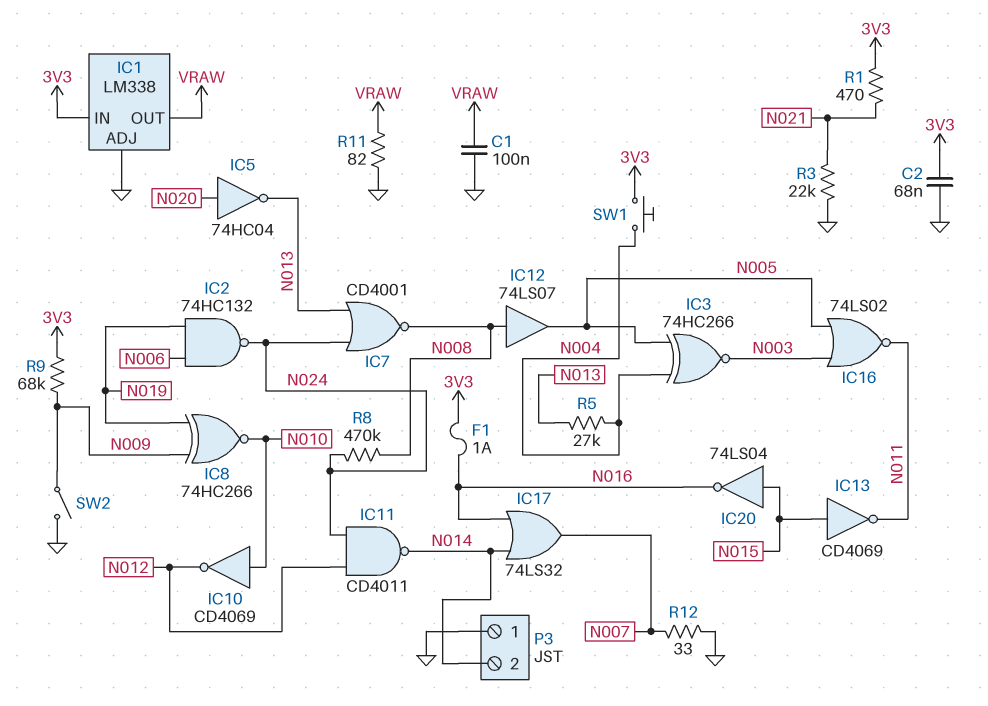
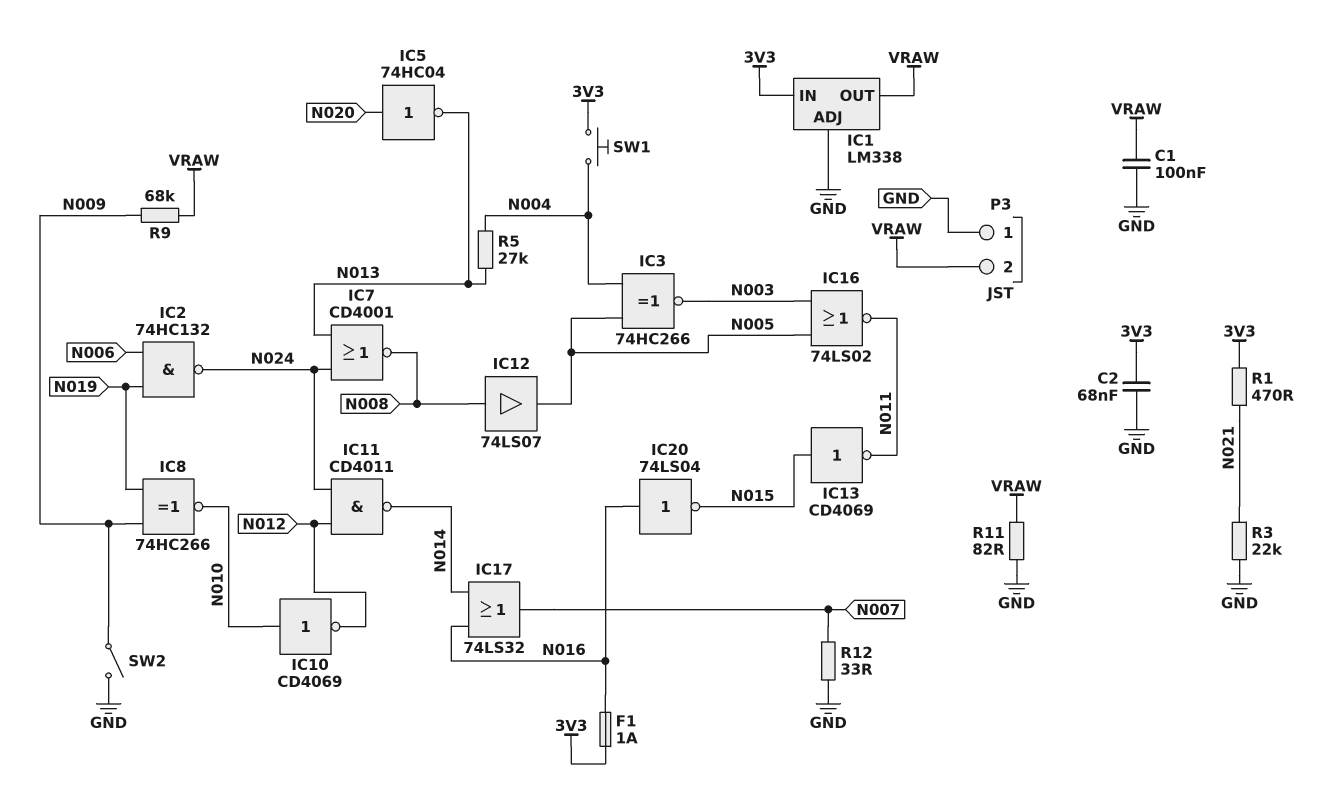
IC20: NOT 74LS04 (in N015, out N016) -> NOT 74LS04 (in N016, out N015)
P3 pin 2: N014 -> VRAW
R8: 470k (N008, N024) -> none
R9: 68k (3V3, N009) -> 68k (N009, VRAW)

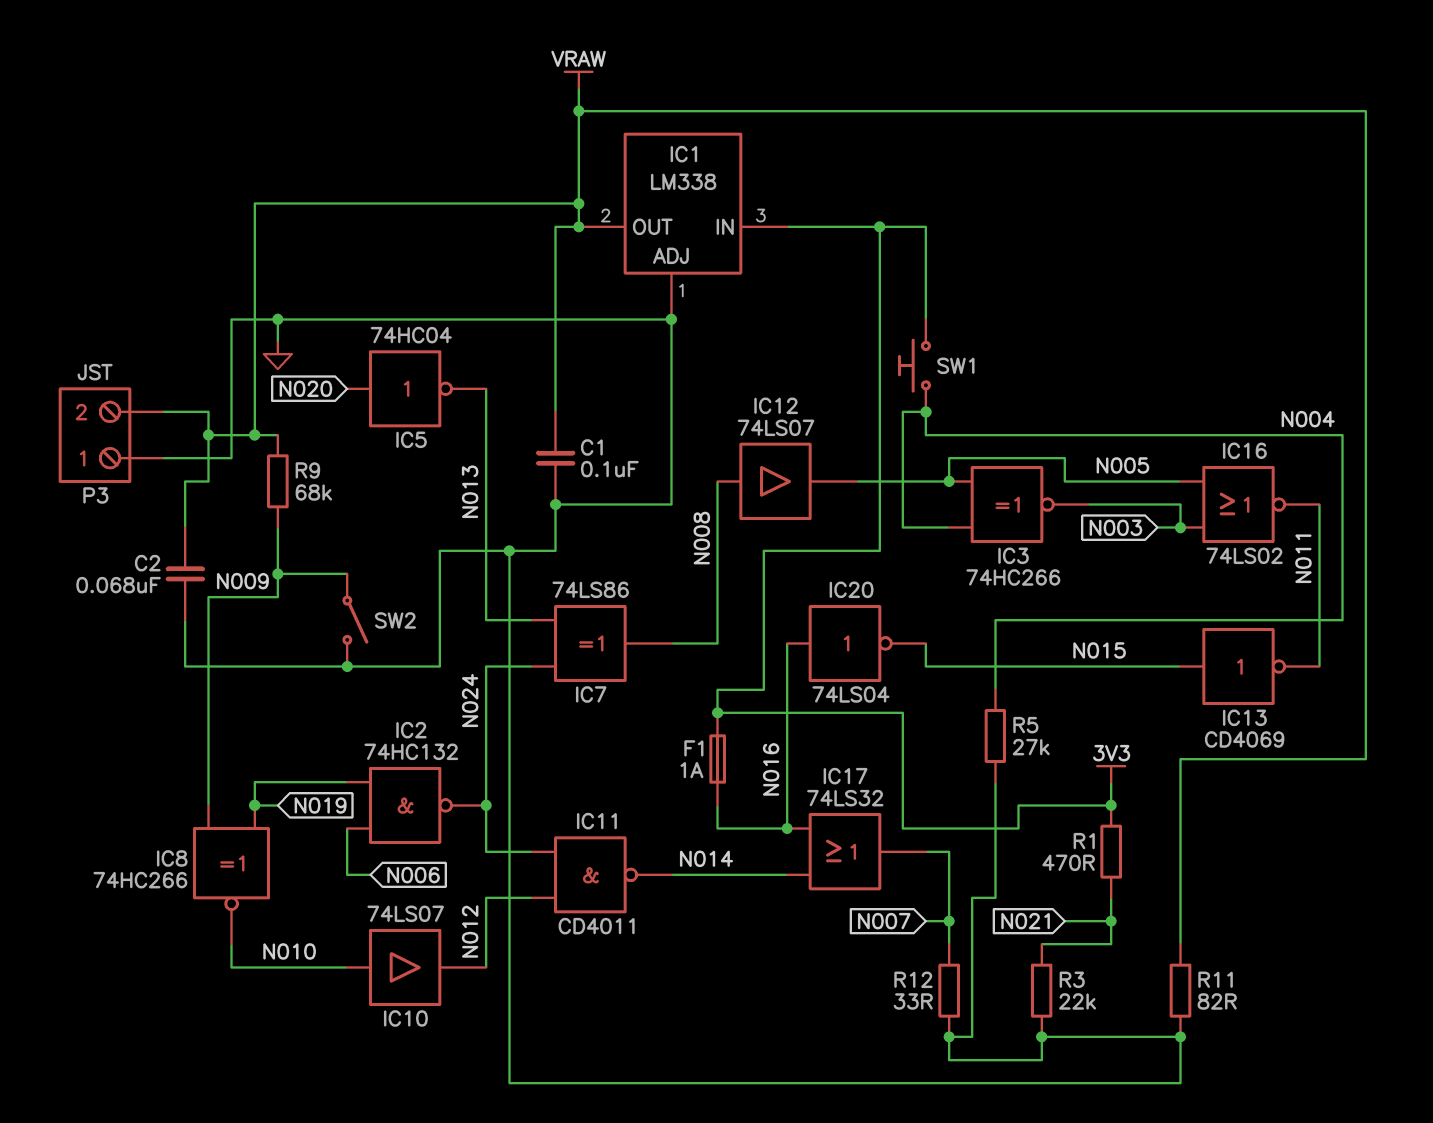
C2: 68nF (3V3, GND) -> 68nF (GND, VRAW)
IC7: NOR CD4001 (in N013, in N024, out N008) -> XOR 74LS86 (in N013, in N024, out N008)
IC10: NOT CD4069 (in N010, out N012) -> buffer 74LS07 (in N010, out N012)
R5: 27k (N004, N013) -> 27k (GND, N004)

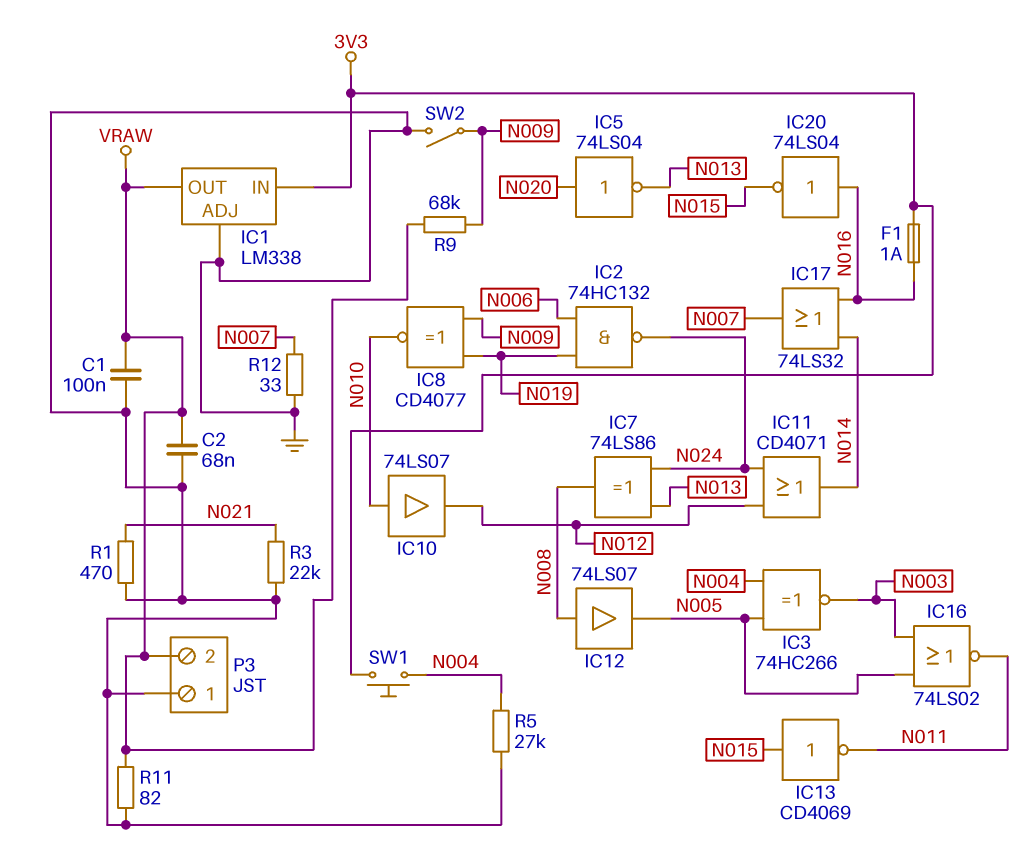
IC5: NOT 74HC04 (in N020, out N013) -> NOT 74LS04 (in N020, out N013)
IC8: XNOR 74HC266 (in N009, in N019, out N010) -> XNOR CD4077 (in N009, in N019, out N010)
IC11: NAND CD4011 (in N012, in N024, out N014) -> OR CD4071 (in N012, in N024, out N014)
R1: 470 (3V3, N021) -> 470 (GND, N021)

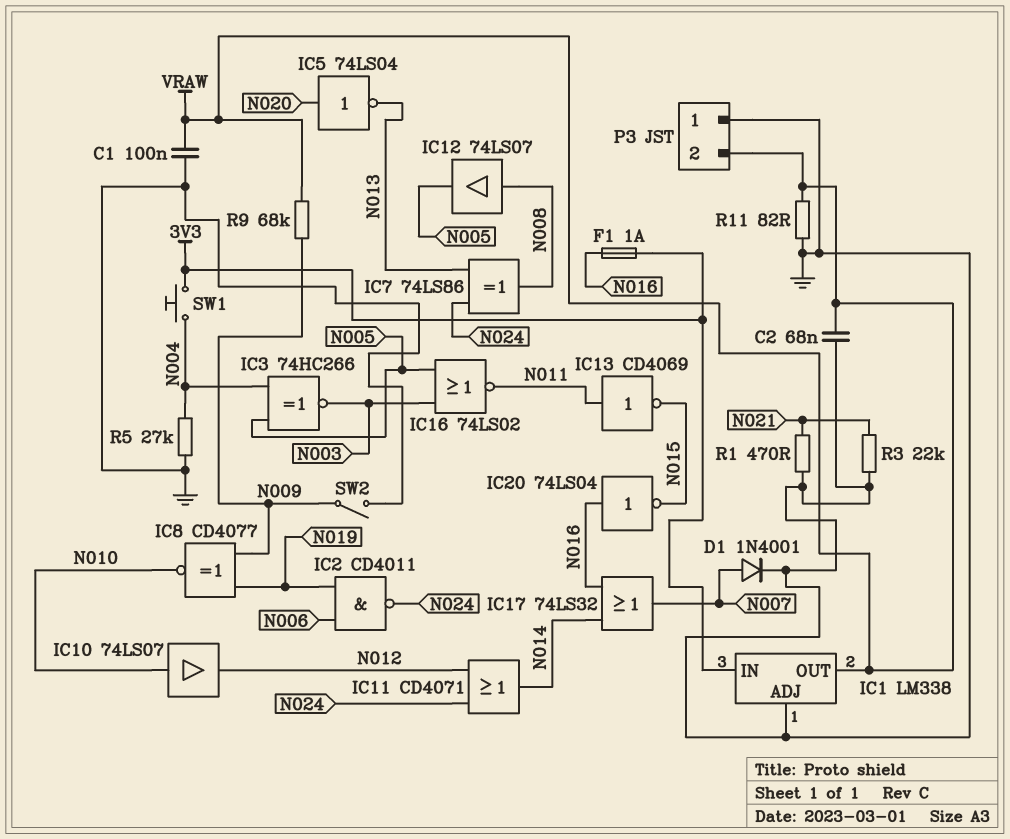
D1: none -> diode 1N4001 (A N007, K GND)
IC2: NAND 74HC132 (in N006, in N019, out N024) -> NAND CD4011 (in N006, in N019, out N024)
IC13: NOT CD4069 (in N015, out N011) -> NOT CD4069 (in N011, out N015)
R12: 33 (GND, N007) -> none

